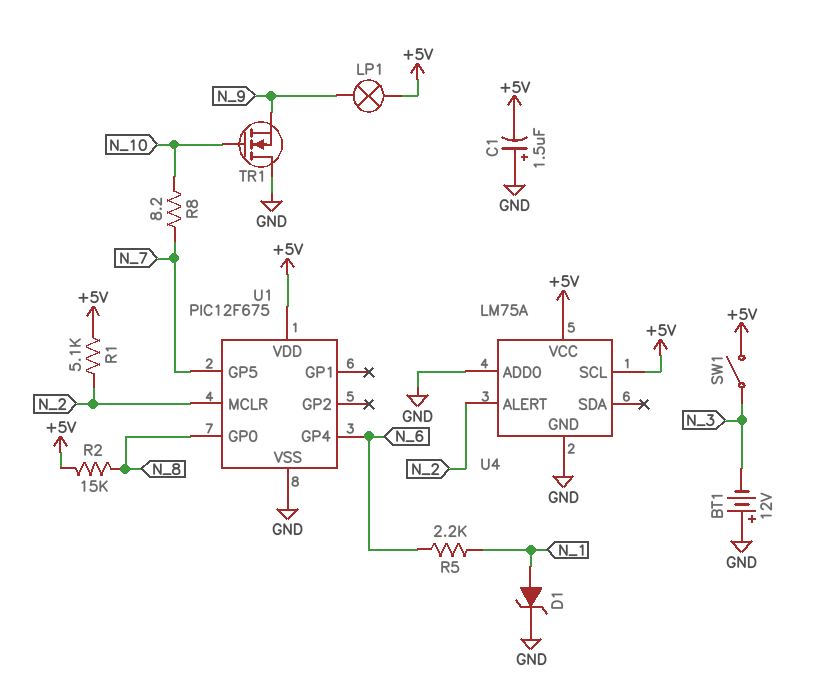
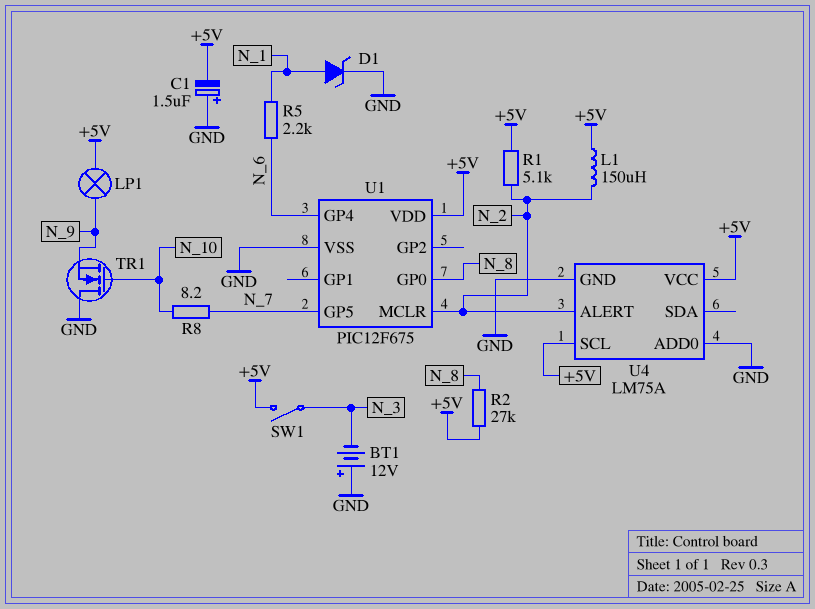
L1: none -> 150uH (+5V, N_2)
R2: 15k (+5V, N_8) -> 27k (+5V, N_8)

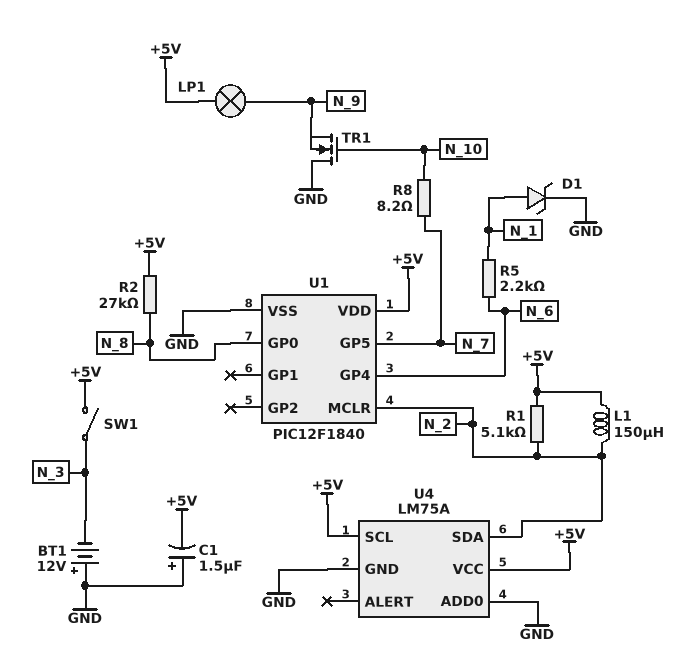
U1: PIC12F675 -> PIC12F1840
U4 pin ALERT: N_2 -> none
U4 pin SDA: none -> N_2

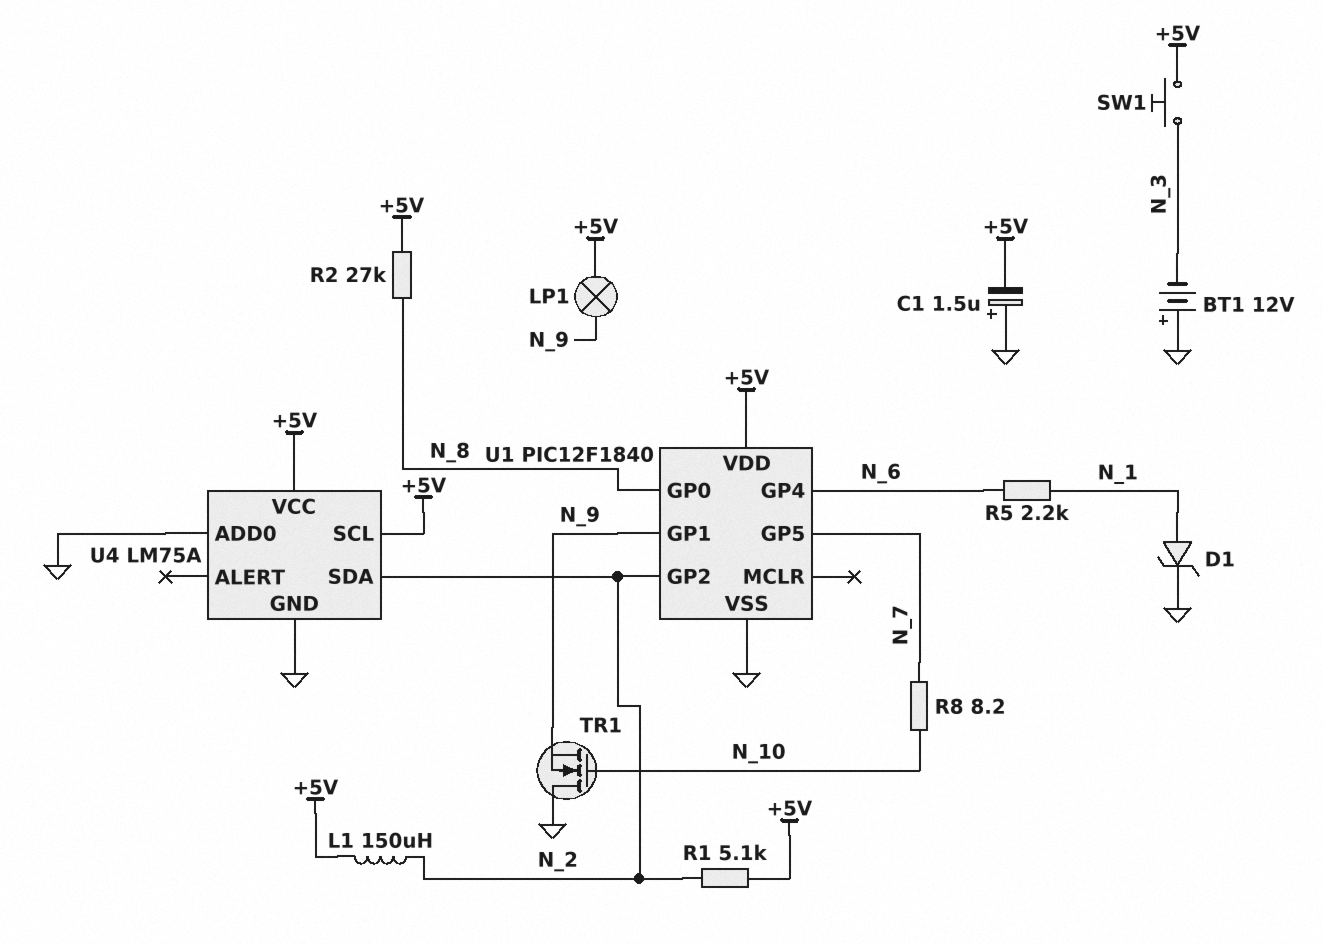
SW1: switch (+5V, N_3) -> button (+5V, N_3)
U1 pin GP1: none -> N_9
U1 pin GP2: none -> N_2
U1 pin MCLR: N_2 -> none

